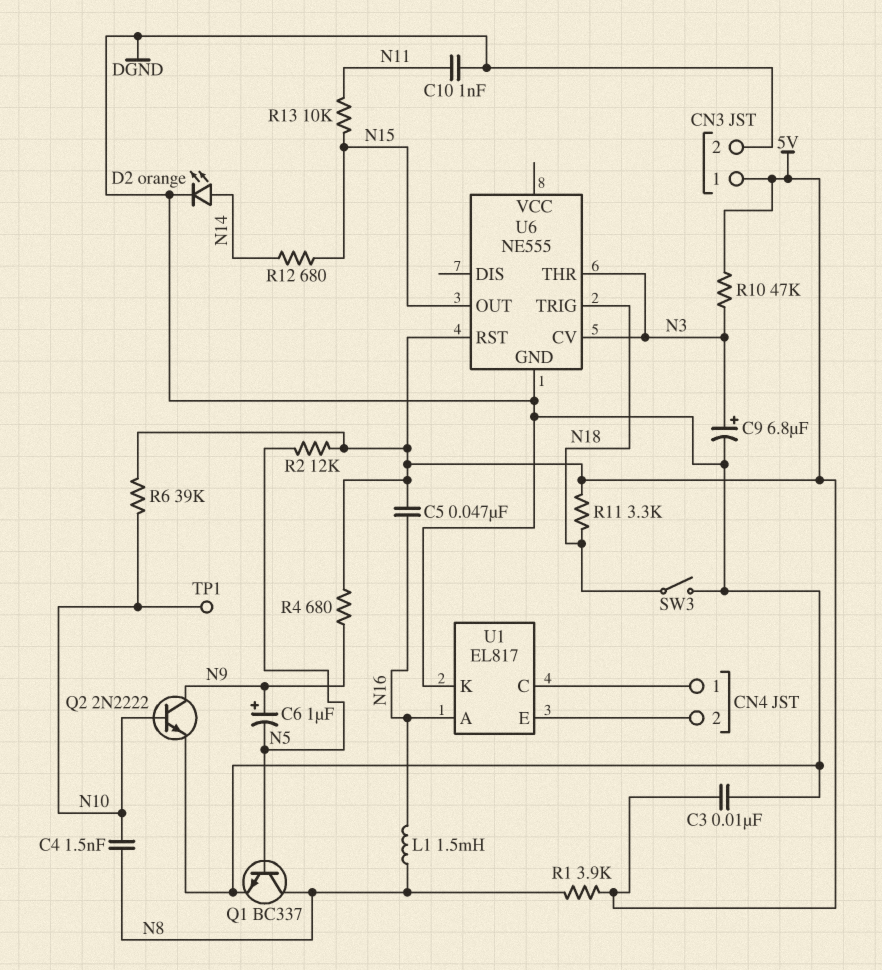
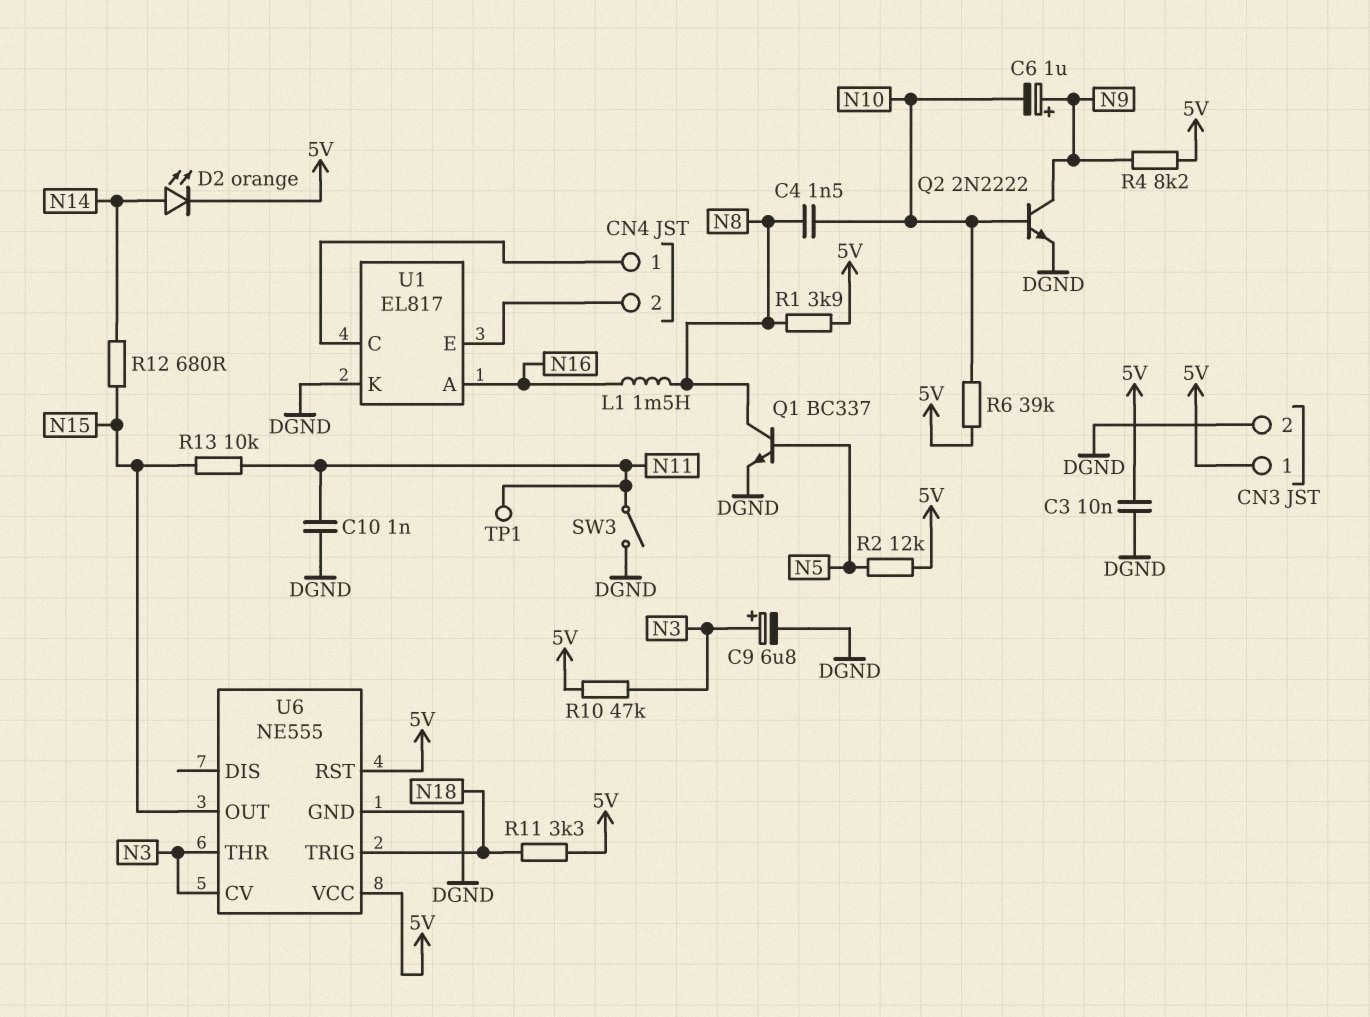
C5: 47nF (5V, N16) -> none
C6: 1uF (plus N9, minus N5) -> 1uF (plus N9, minus N10)
D2: LED orange (A N14, K DGND) -> LED orange (A N14, K 5V)
R4: 680 (5V, N9) -> 8.2k (5V, N9)
SW3: switch (DGND, N18) -> switch (DGND, N11)
TP1: test point (N10) -> test point (N11)
U6 pin VCC: none -> 5V

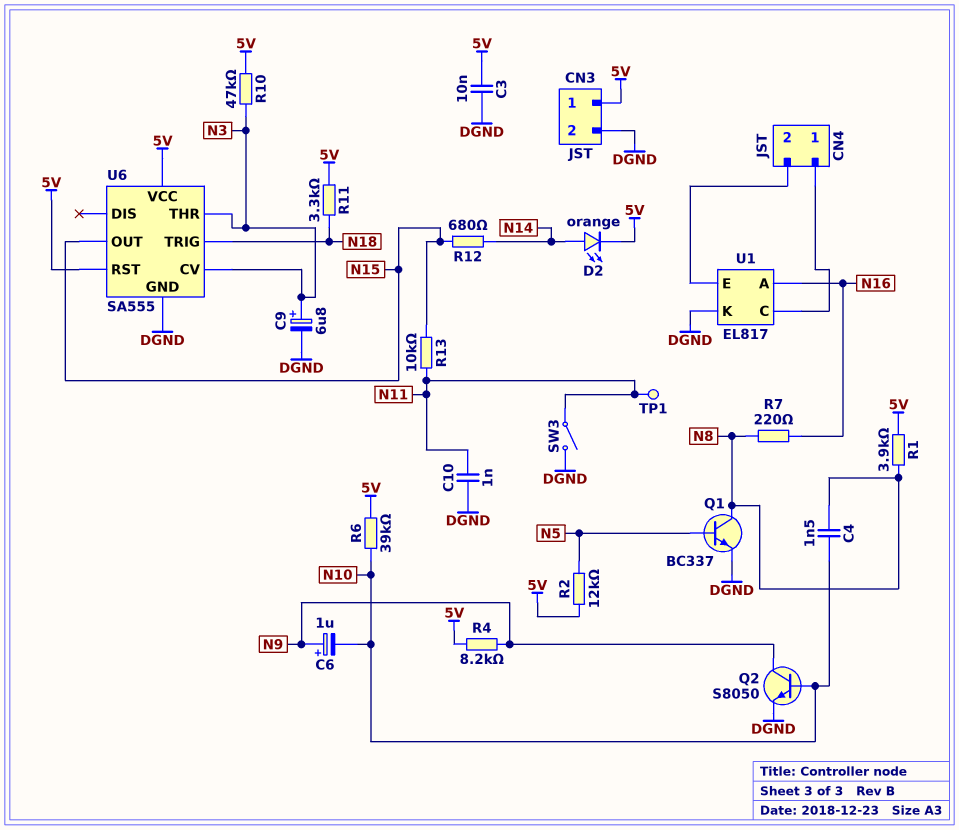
L1: 1.5mH (N8, N16) -> none
Q2: NPN 2N2222 (B N10, C N9, E DGND) -> NPN S8050 (B N10, C N9, E DGND)
R7: none -> 220 (N8, N16)
U6: NE555 -> SA555

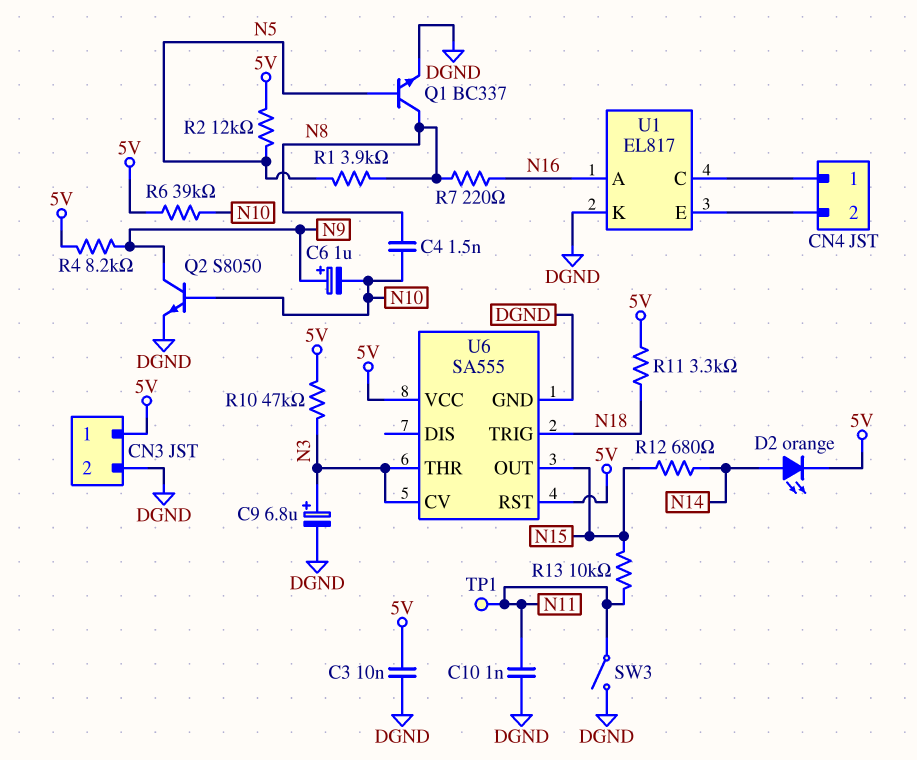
R1: 3.9k (5V, N8) -> 3.9k (N5, N8)

